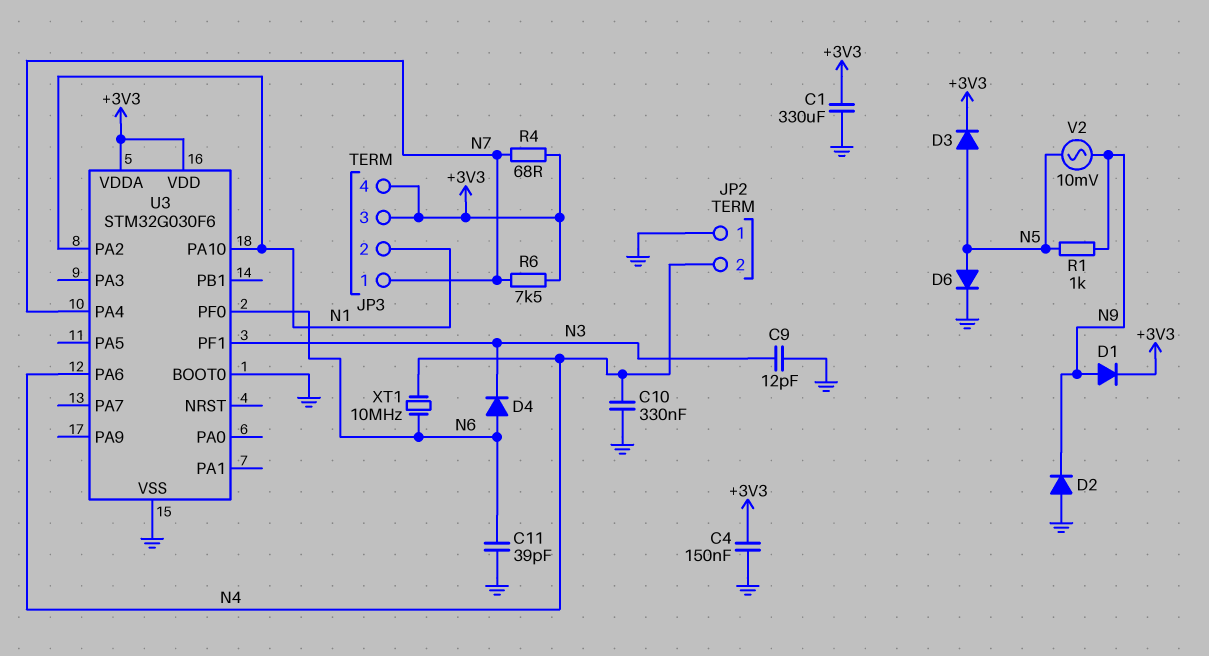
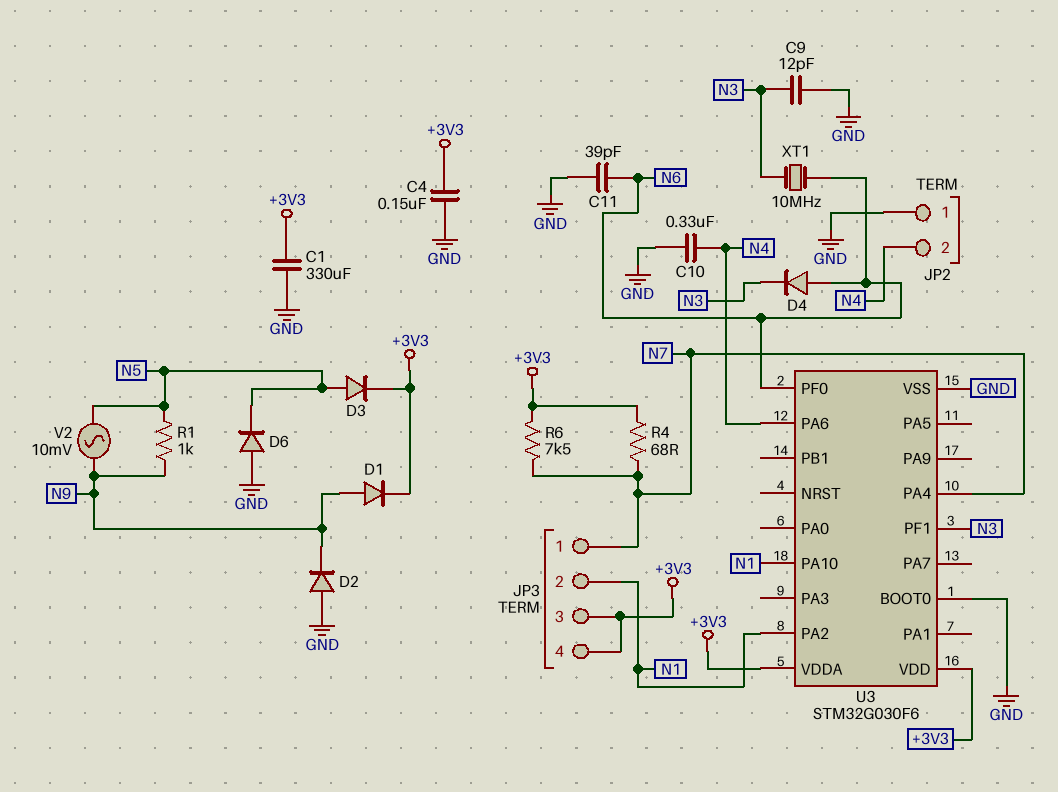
D6: diode (A N5, K GND) -> diode (A GND, K N5)
XT1: 10MHz (N4, N6) -> 10MHz (N3, N6)

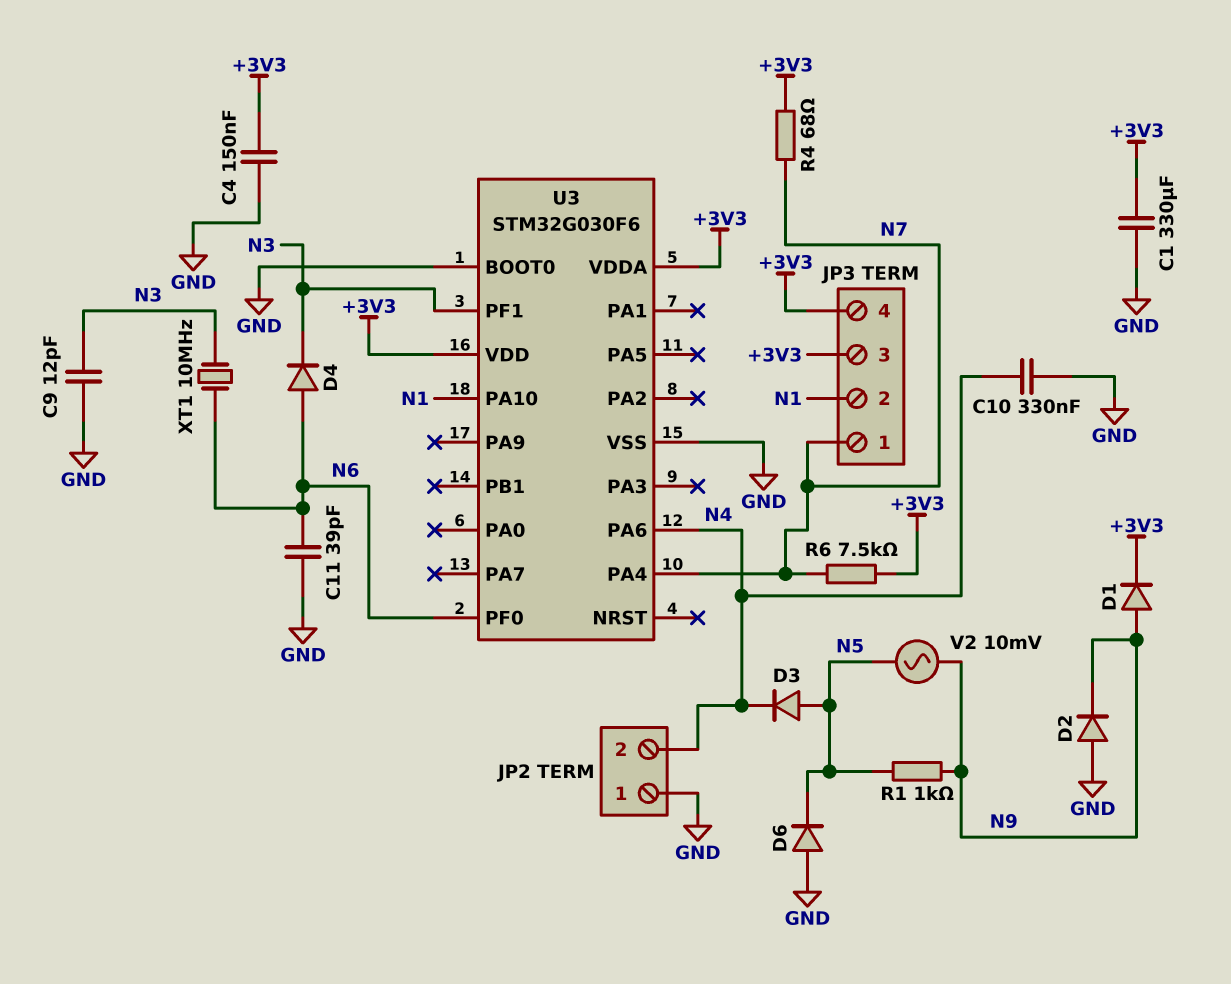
D3: diode (A N5, K +3V3) -> diode (A N5, K N4)
U3 pin PA2: N1 -> none

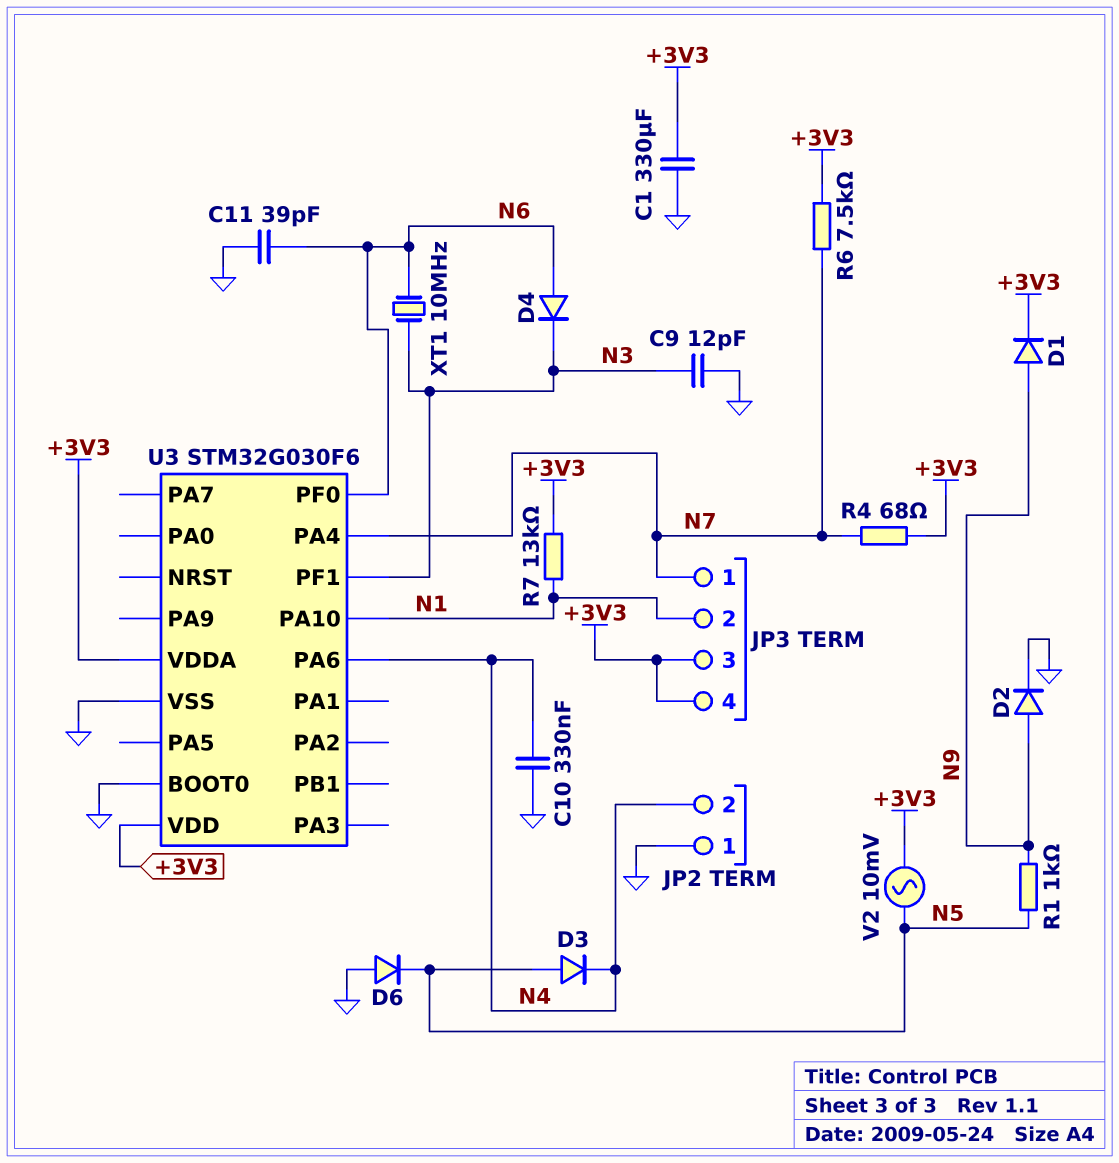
C4: 150nF (+3V3, GND) -> none
D2: diode (A GND, K N9) -> diode (A N9, K GND)
R7: none -> 13k (+3V3, N1)
V2: AC 10mV (N5, N9) -> AC 10mV (+3V3, N5)

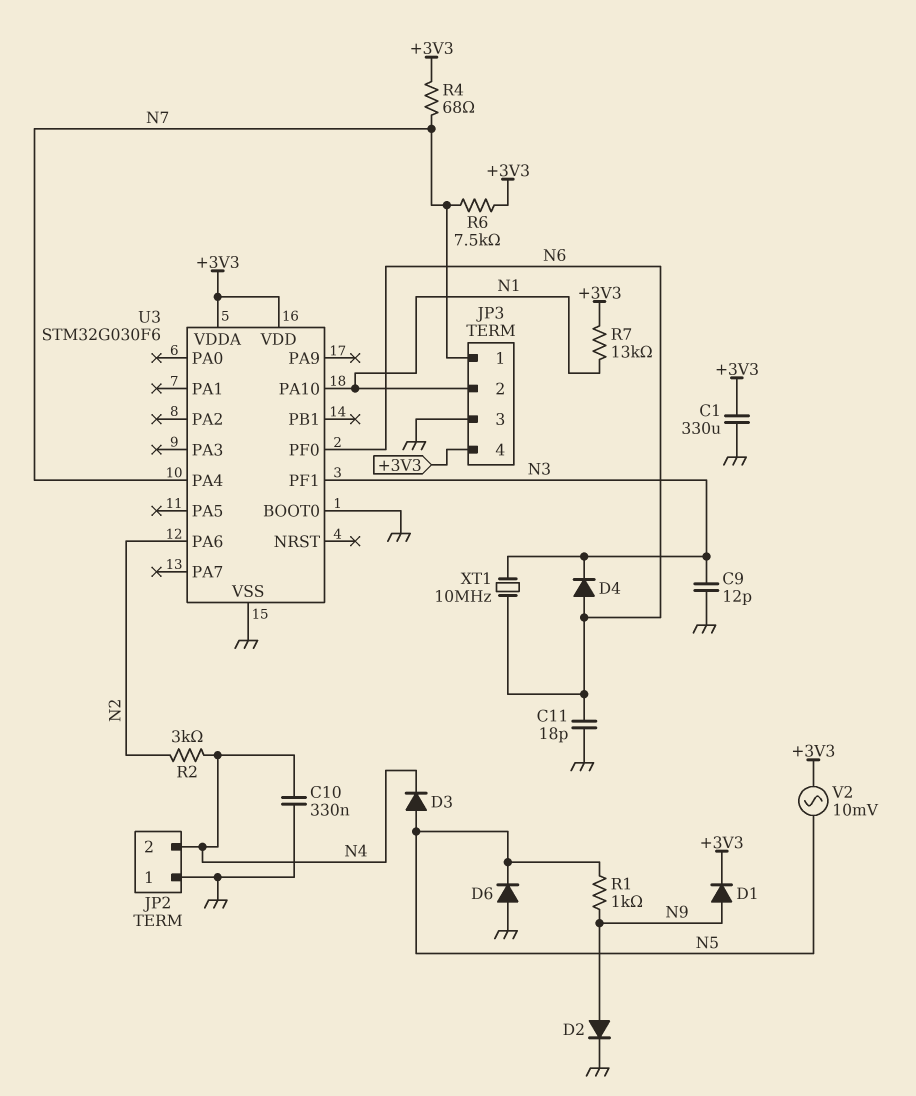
C11: 39pF (GND, N6) -> 18pF (GND, N6)
JP3 pin 3: +3V3 -> GND
R2: none -> 3k (N2, N4)
U3 pin PA6: N4 -> N2

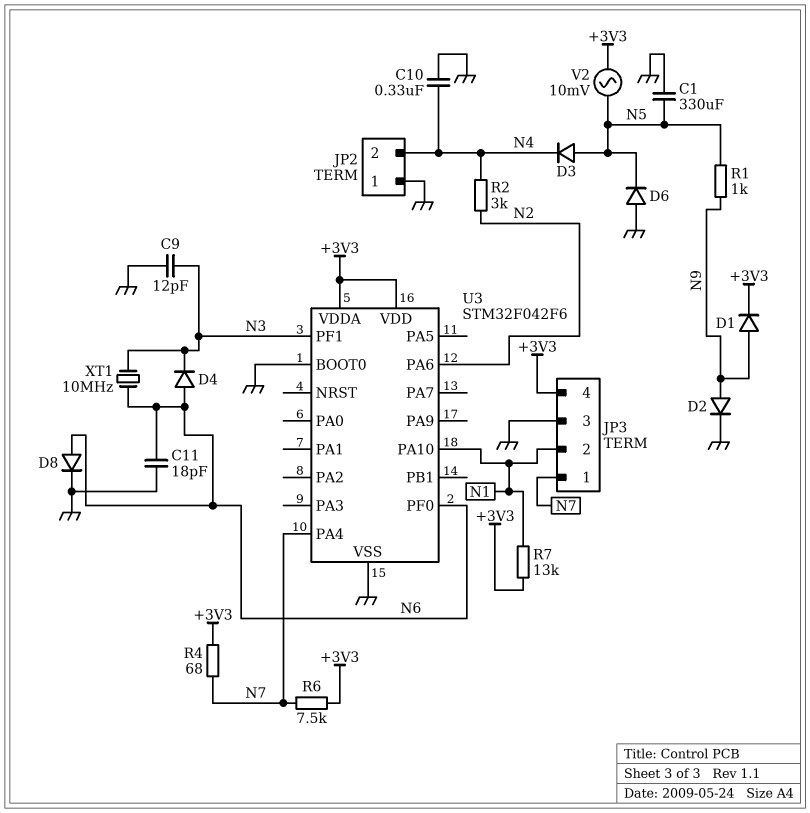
C1: 330uF (+3V3, GND) -> 330uF (GND, N5)
D8: none -> diode (A N6, K GND)
U3: STM32G030F6 -> STM32F042F6

